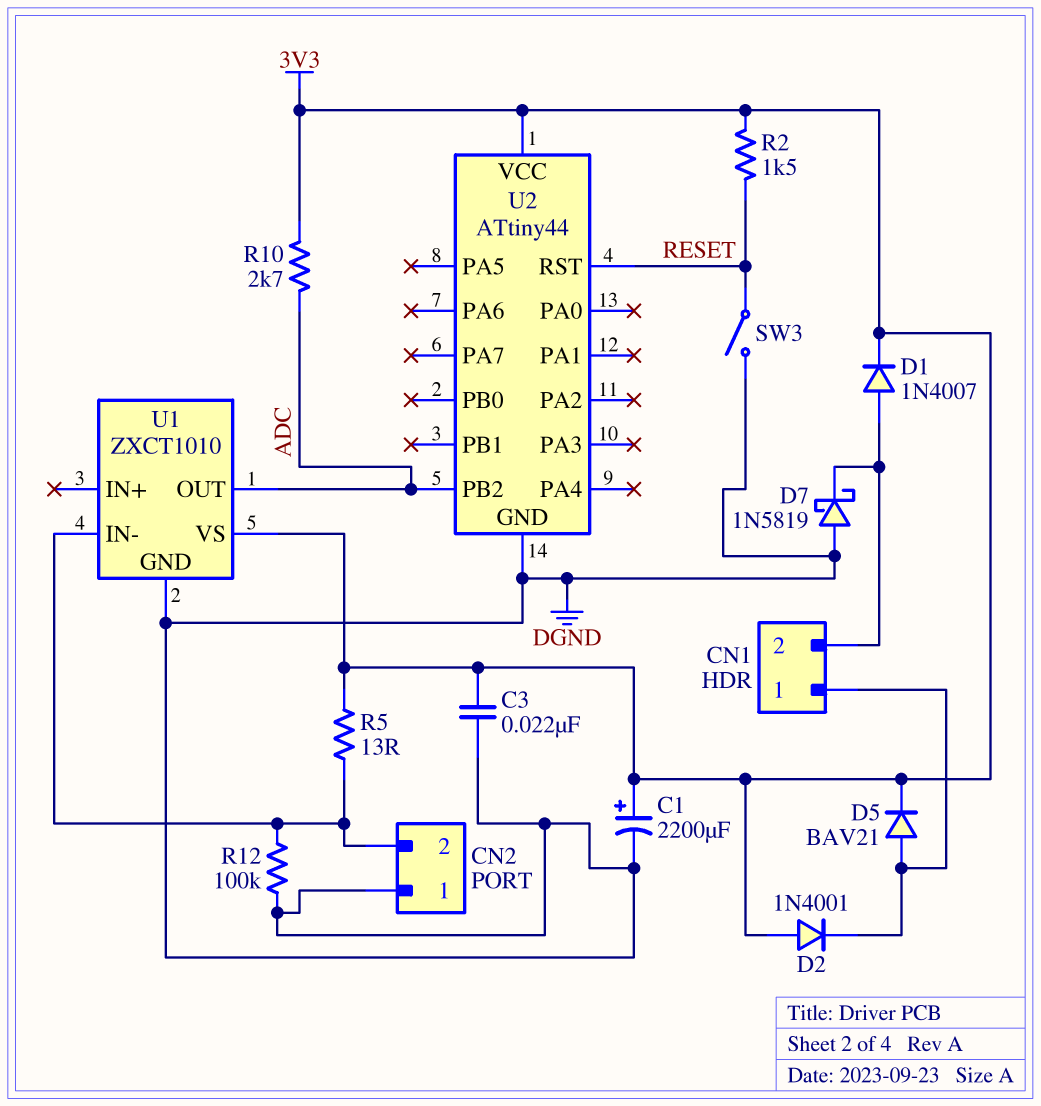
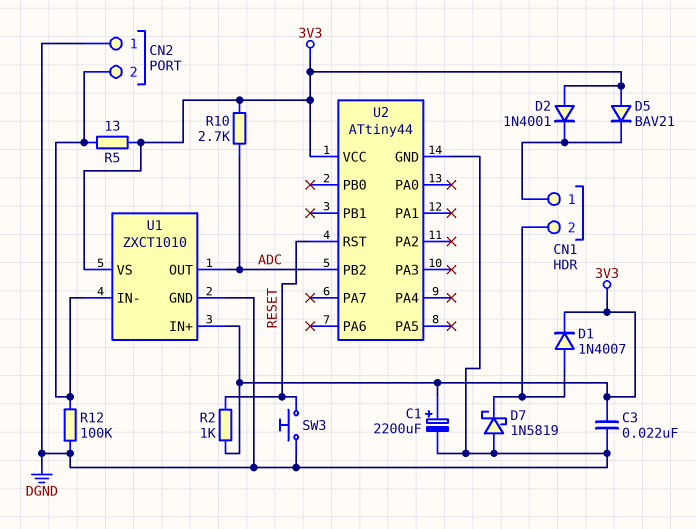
D5: diode BAV21 (A CN1/1, K 3V3) -> diode BAV21 (A 3V3, K CN1/1)
R2: 1.5k (3V3, RESET) -> 1k (3V3, RESET)
SW3: switch (DGND, RESET) -> button (DGND, RESET)
U1 pin IN+: none -> 3V3

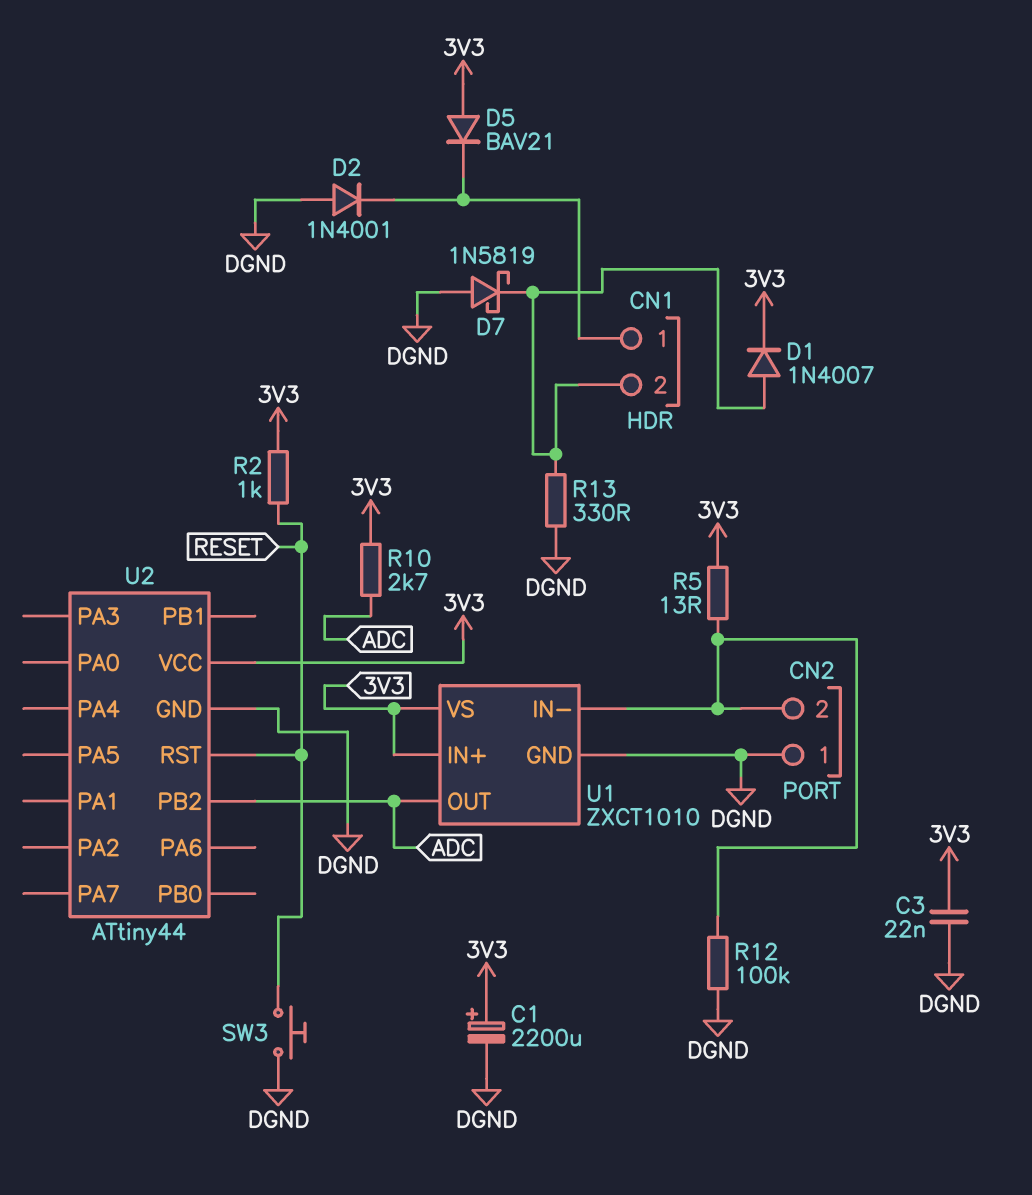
D2: diode 1N4001 (A 3V3, K CN1/1) -> diode 1N4001 (A DGND, K CN1/1)
R13: none -> 330 (CN1/2, DGND)

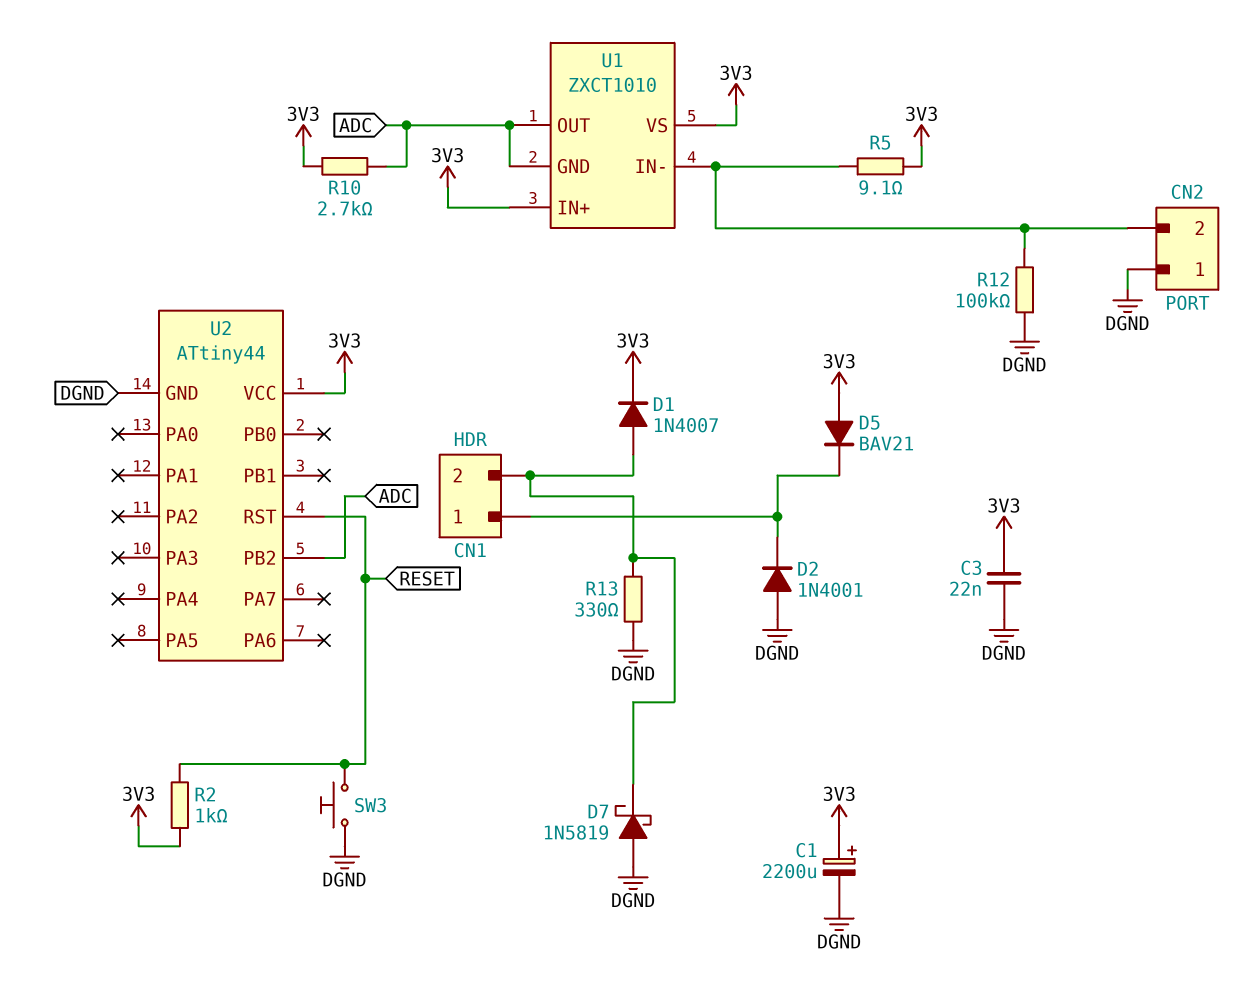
R5: 13 (3V3, CN2/2) -> 9.1 (3V3, CN2/2)
U1 pin GND: DGND -> ADC

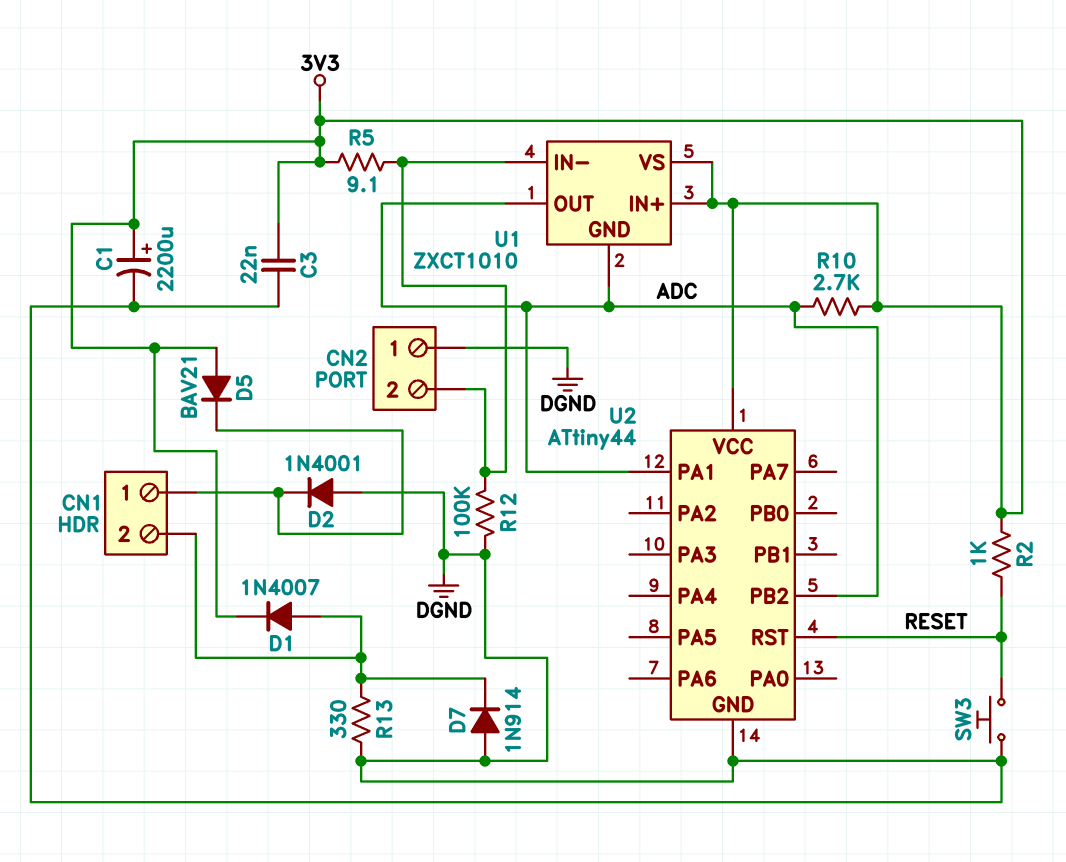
D7: schottky 1N5819 (A DGND, K CN1/2) -> diode 1N914 (A DGND, K CN1/2)
U2 pin PA1: none -> ADC

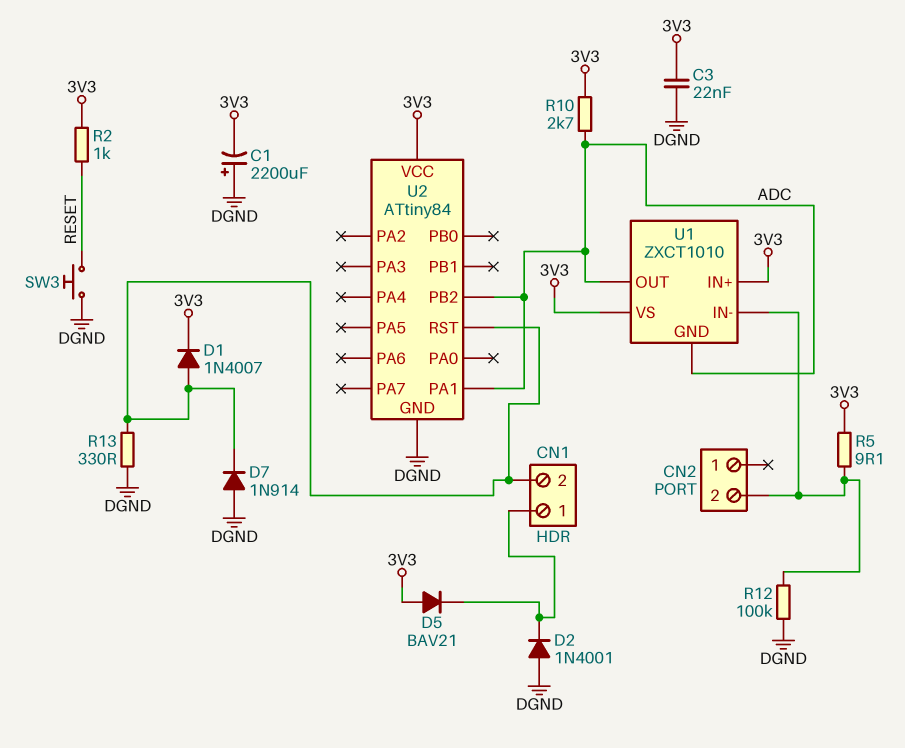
C1: 2200uF (plus 3V3, minus DGND) -> 2200uF (plus DGND, minus 3V3)
CN2 pin 1: DGND -> none
U2: ATtiny44 -> ATtiny84
U2 pin RST: RESET -> CN1/2

